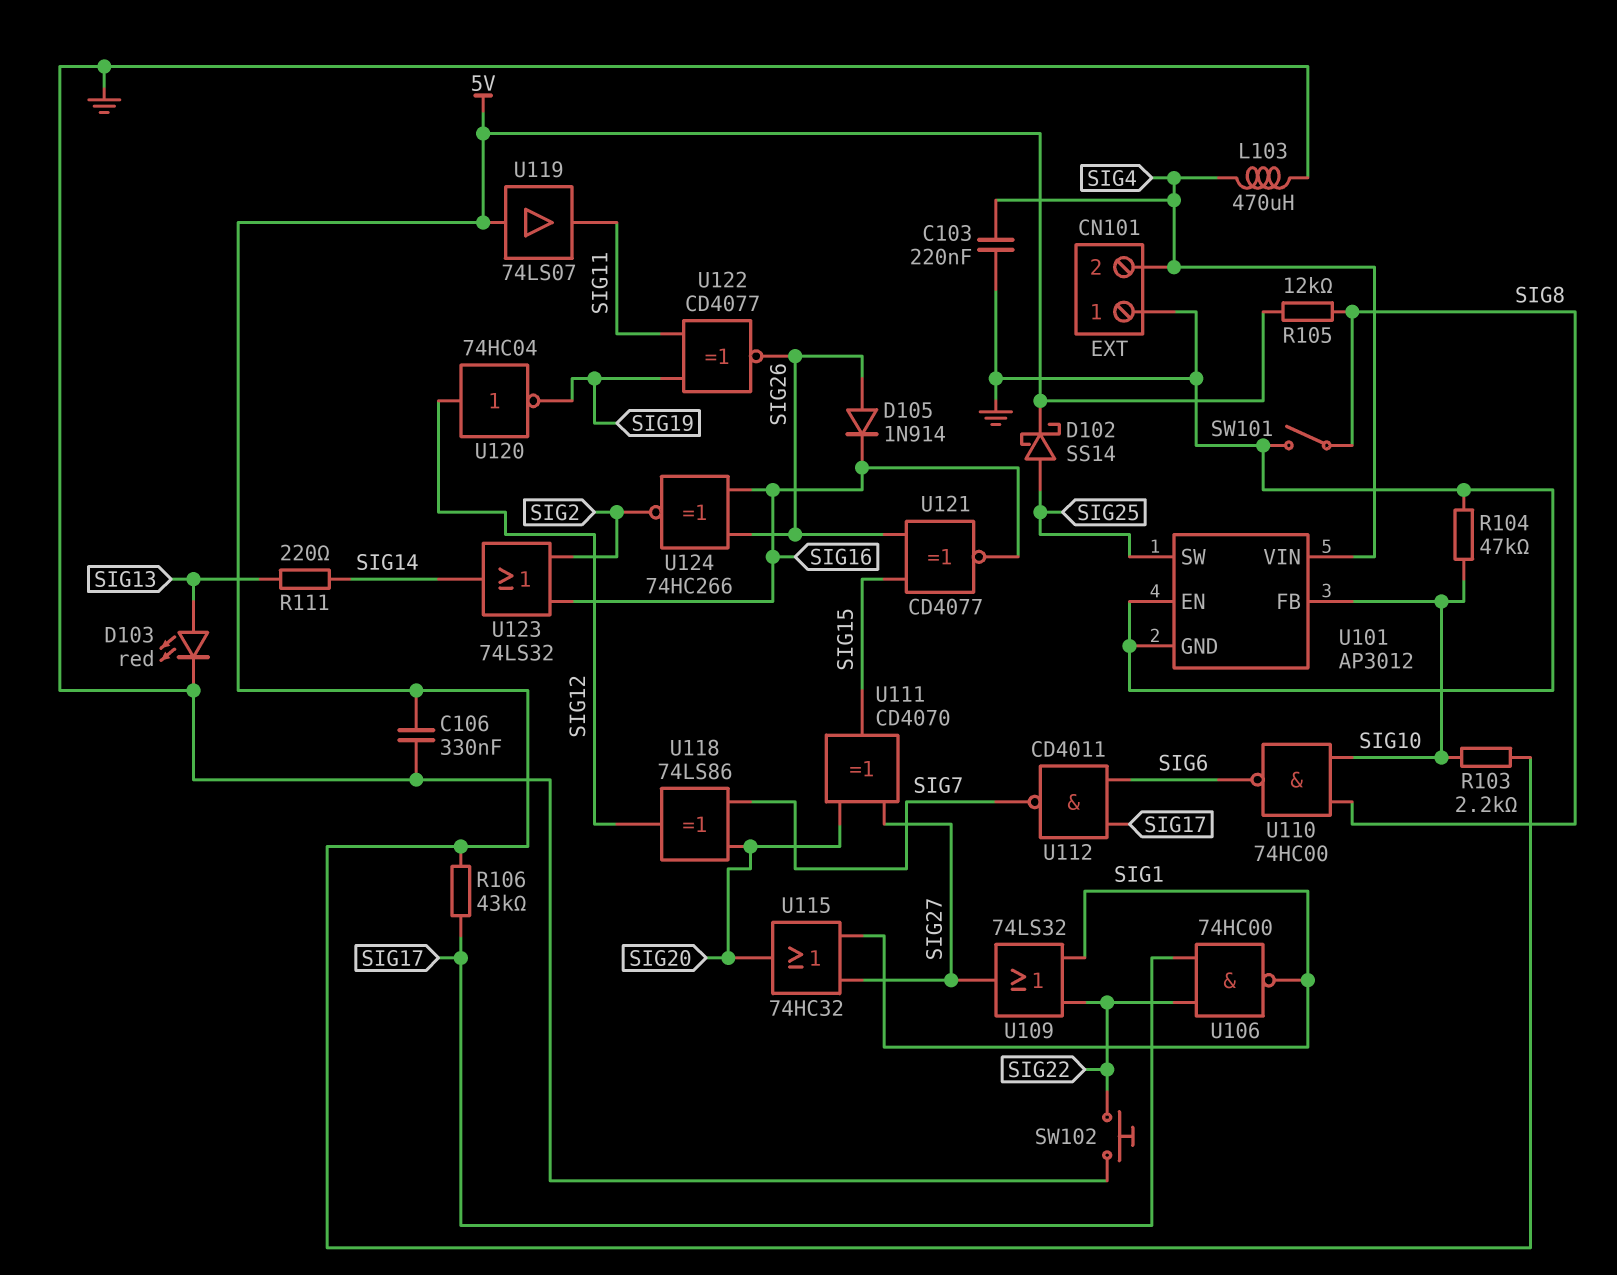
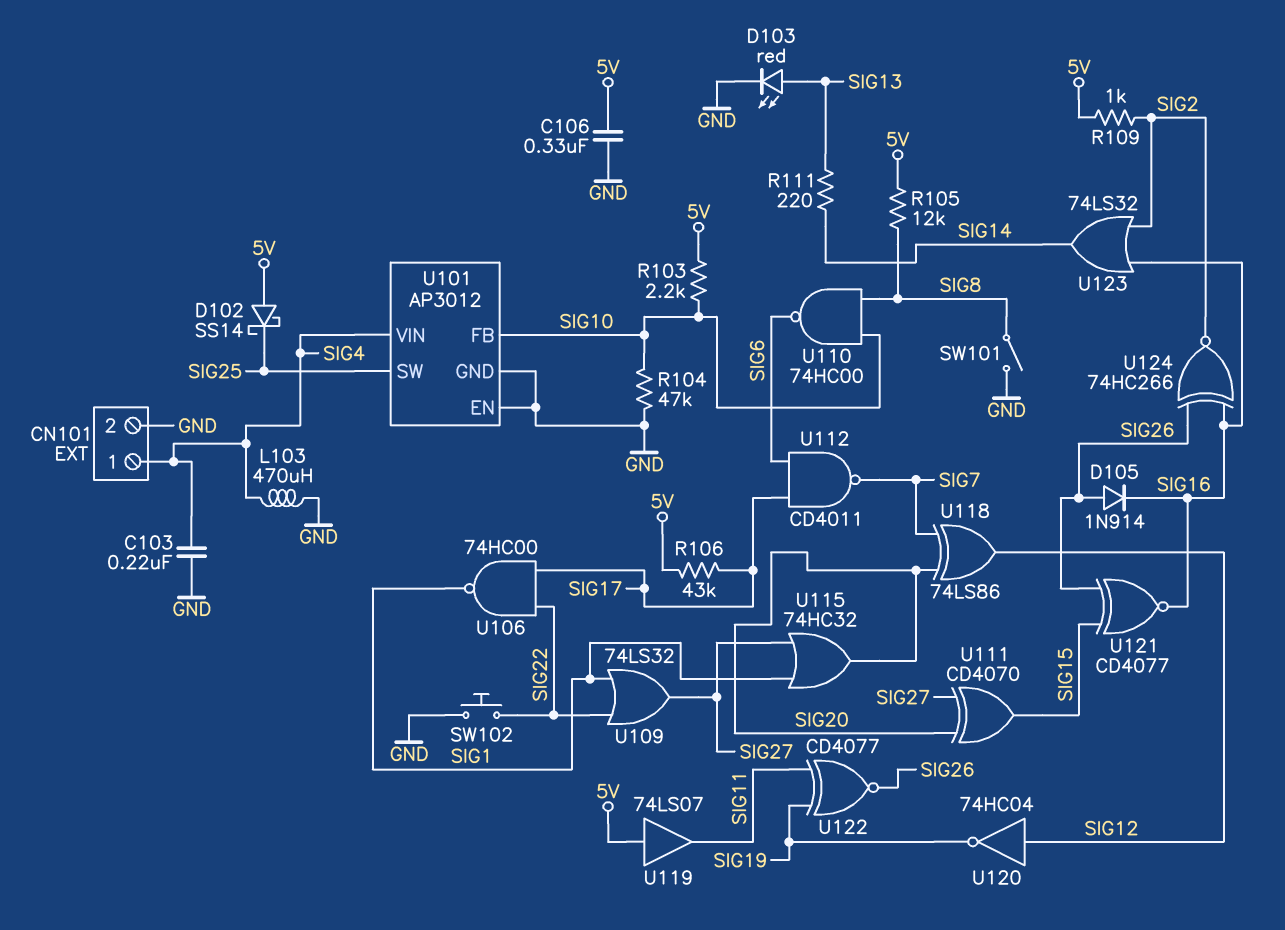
CN101 pin 1: GND -> SIG4
CN101 pin 2: SIG4 -> GND
D102: schottky SS14 (A SIG25, K 5V) -> schottky SS14 (A 5V, K SIG25)
R109: none -> 1k (5V, SIG2)

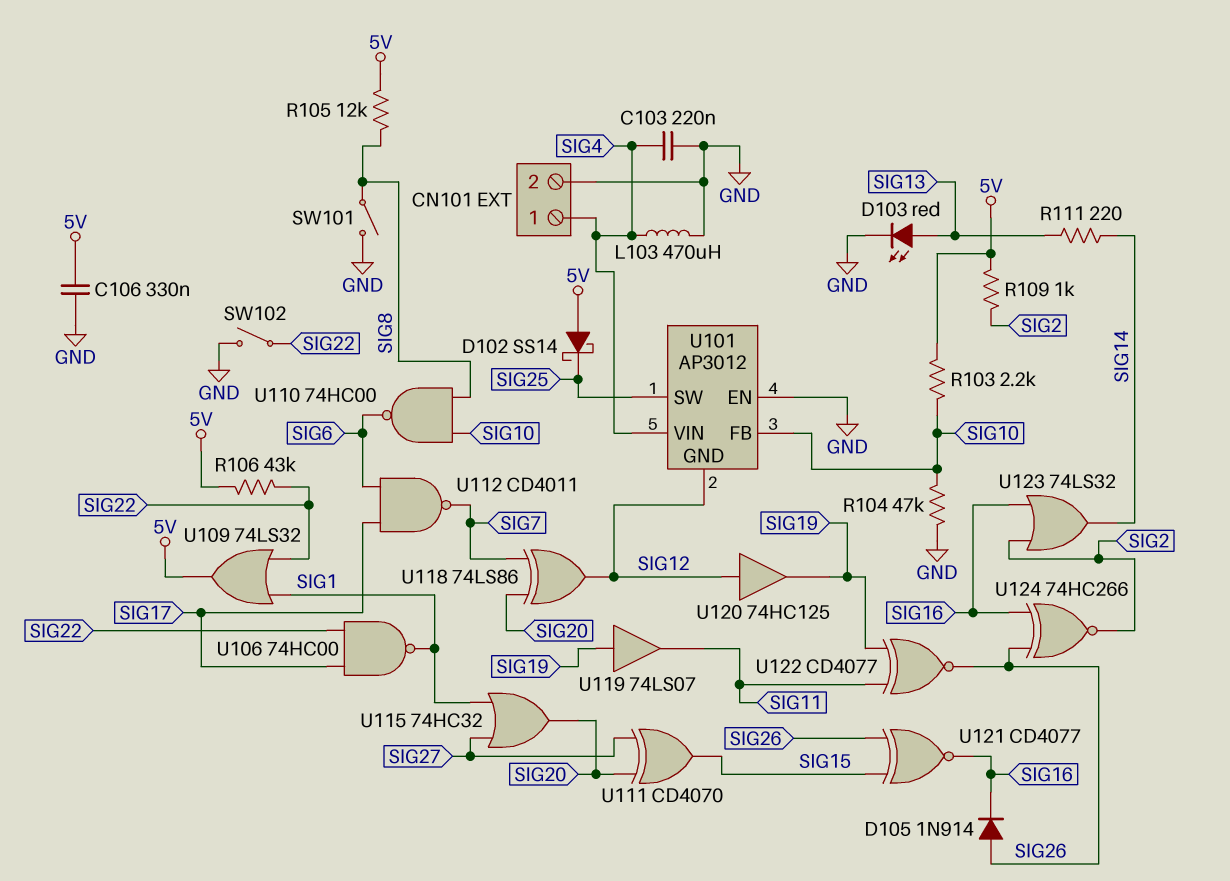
R106: 43k (5V, SIG17) -> 43k (5V, SIG22)
SW102: button (GND, SIG22) -> switch (GND, SIG22)
U101 pin GND: GND -> SIG12
U109: OR 74LS32 (in SIG1, in SIG22, out SIG27) -> OR 74LS32 (in SIG1, in SIG22, out 5V)
U119: buffer 74LS07 (in 5V, out SIG11) -> buffer 74LS07 (in SIG19, out SIG11)
U120: NOT 74HC04 (in SIG12, out SIG19) -> buffer 74HC125 (in SIG12, out SIG19)

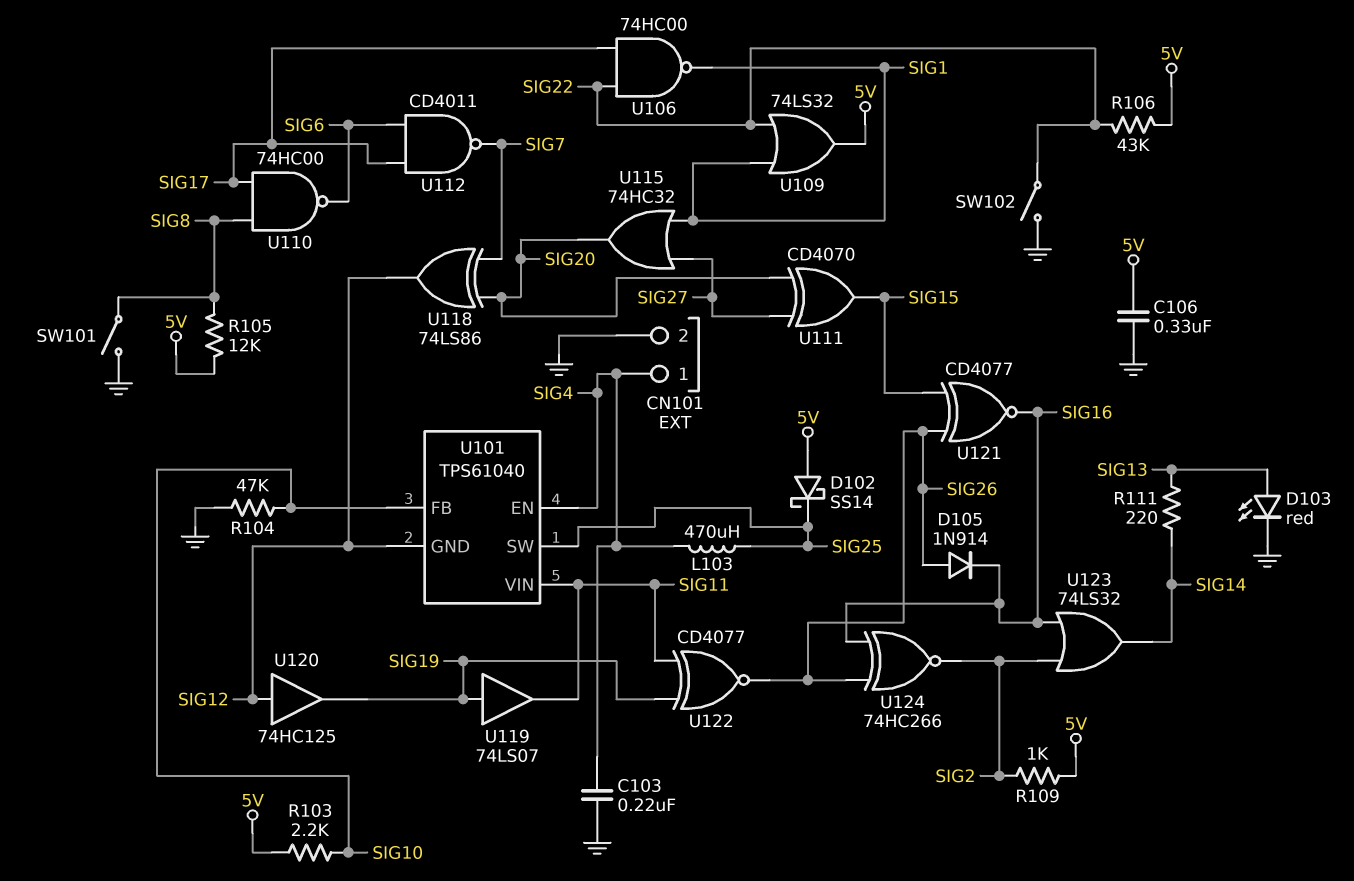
L103: 470uH (GND, SIG4) -> 470uH (SIG4, SIG25)
U101: AP3012 -> TPS61040
U101 pin EN: GND -> SIG4
U101 pin VIN: SIG4 -> SIG11
U110: NAND 74HC00 (in SIG8, in SIG10, out SIG6) -> NAND 74HC00 (in SIG8, in SIG17, out SIG6)

